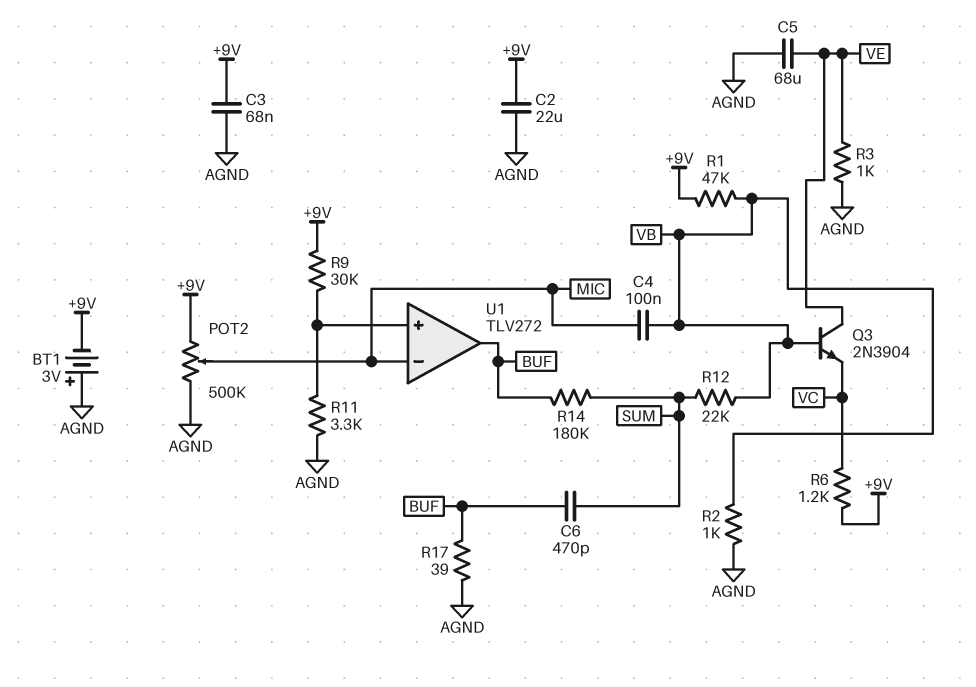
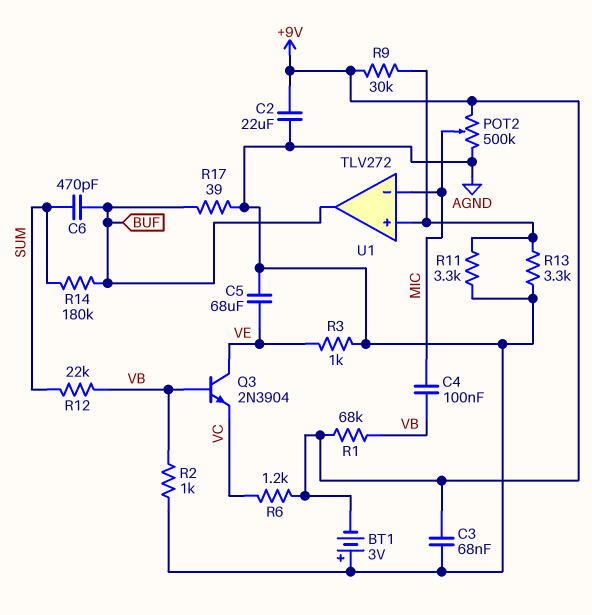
R1: 47k (+9V, VB) -> 68k (+9V, VB)
R13: none -> 3.3k (AGND, U1/in+)

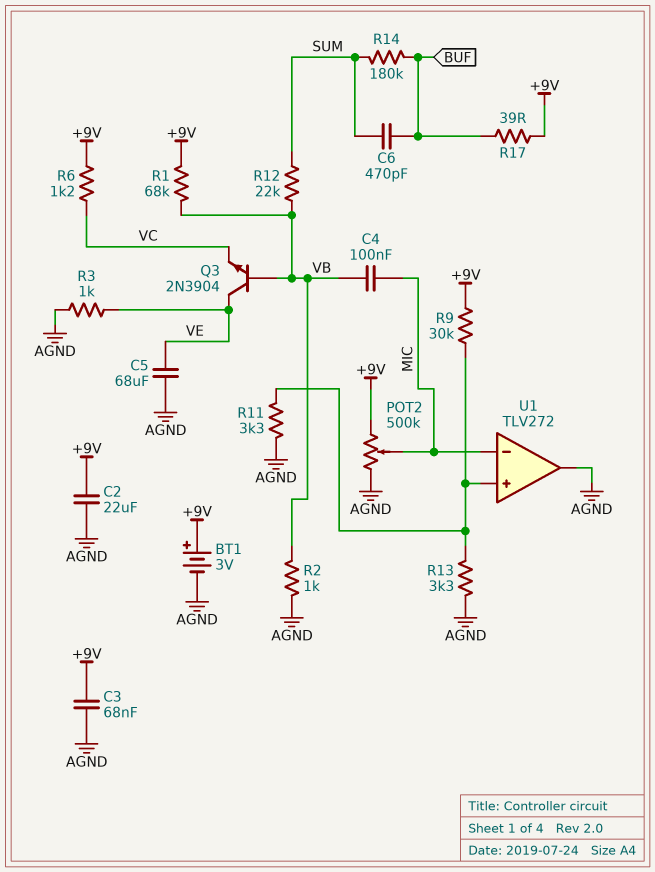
BT1: 3V (plus AGND, minus +9V) -> 3V (plus +9V, minus AGND)
R17: 39 (AGND, BUF) -> 39 (+9V, BUF)
U1 pin out: BUF -> AGND

